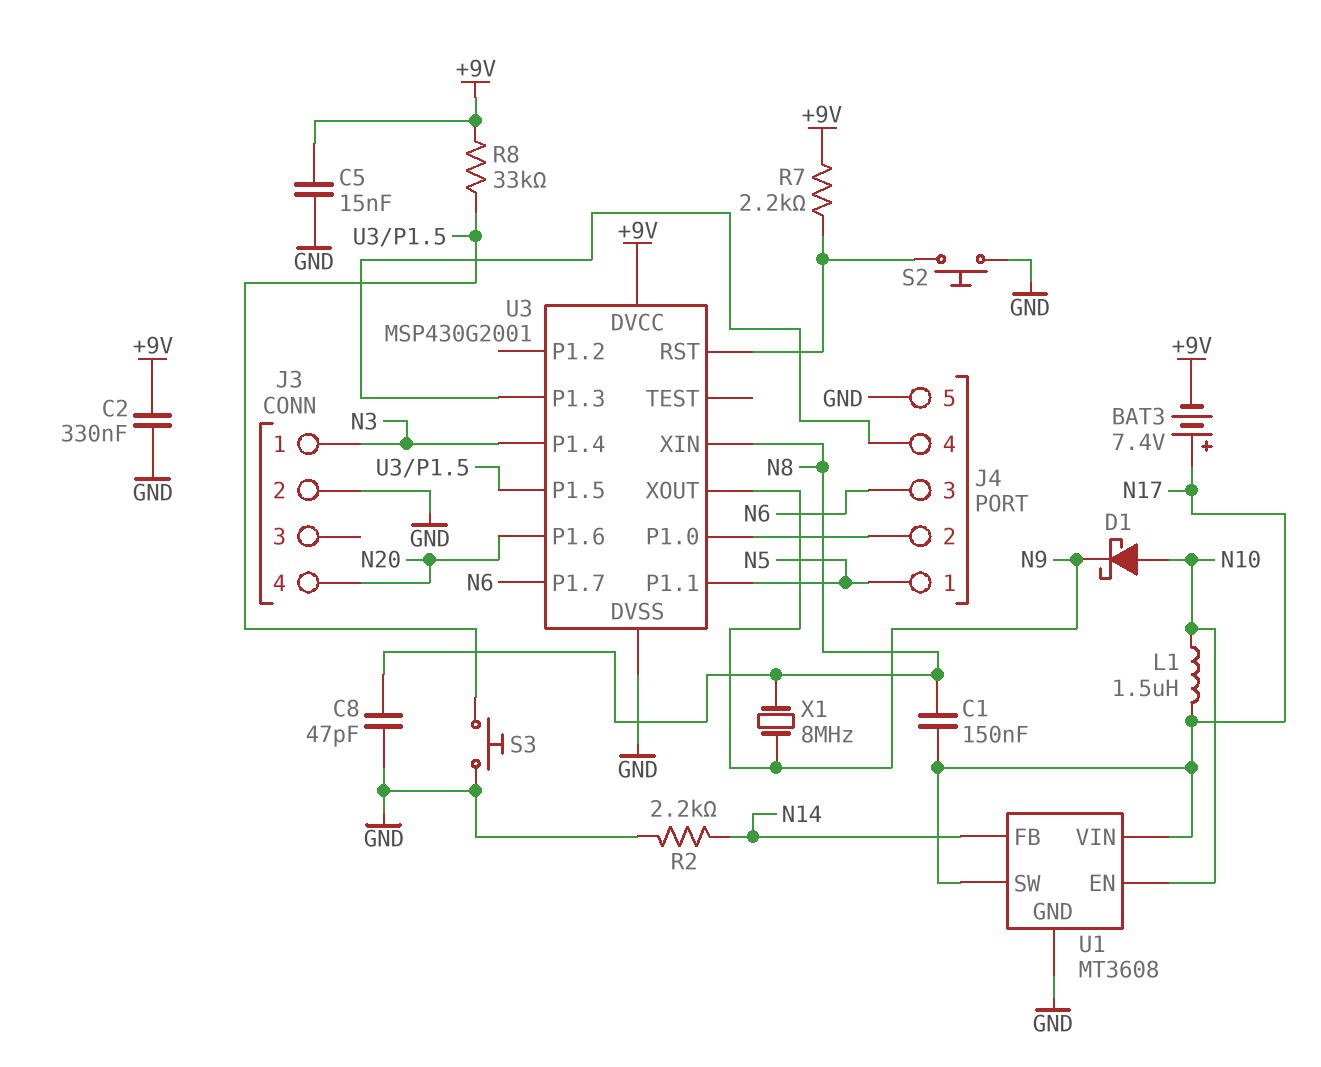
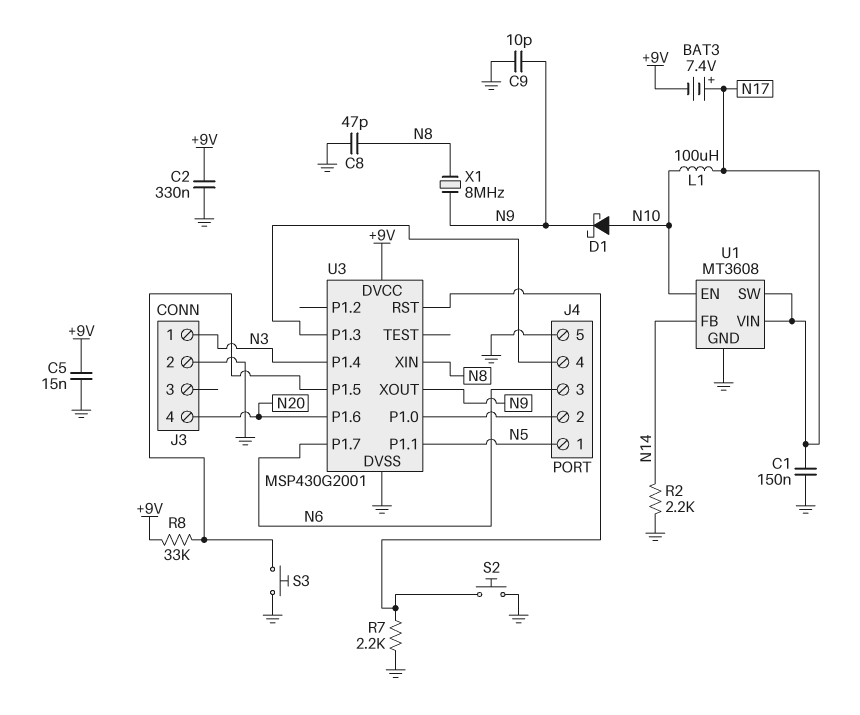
C1: 150nF (N8, N17) -> 150nF (GND, N17)
C9: none -> 10pF (GND, N9)
L1: 1.5uH (N10, N17) -> 100uH (N10, N17)
R7: 2.2k (+9V, U3/RST) -> 2.2k (GND, U3/RST)

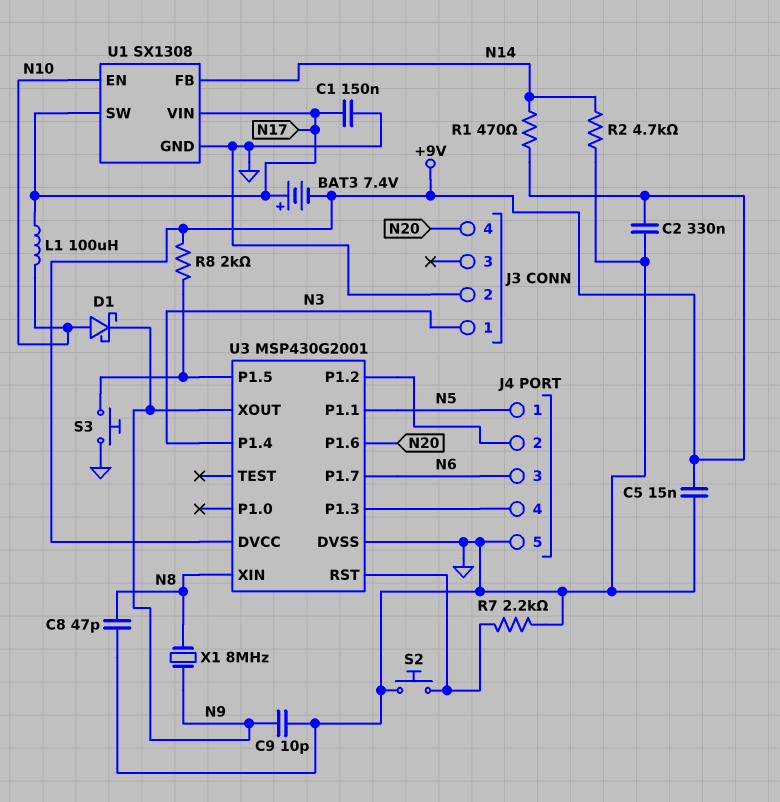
R1: none -> 470 (+9V, N14)
R2: 2.2k (GND, N14) -> 4.7k (GND, N14)
R8: 33k (+9V, U3/P1.5) -> 2k (+9V, U3/P1.5)
U1: MT3608 -> SX1308
U3 pin P1.0: J4/2 -> none
U3 pin P1.2: none -> J4/2

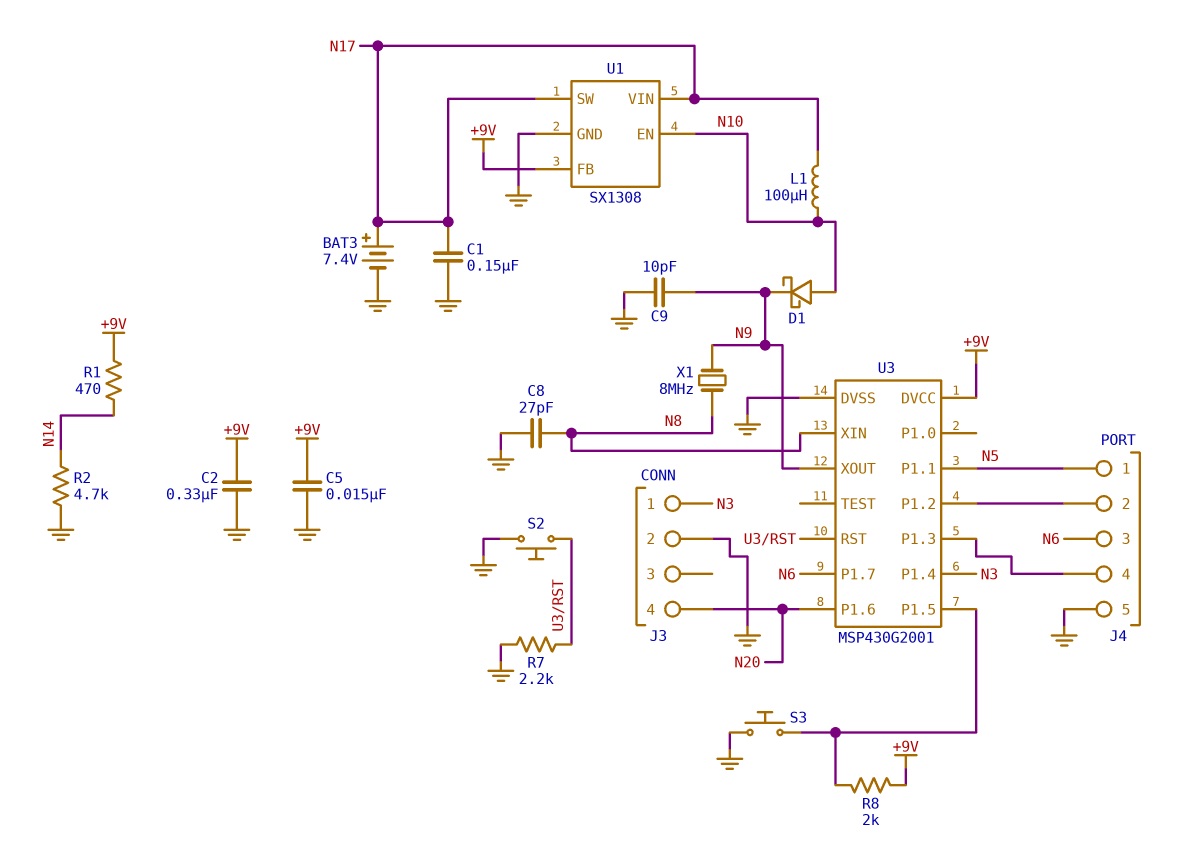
BAT3: 7.4V (plus N17, minus +9V) -> 7.4V (plus N17, minus GND)
C8: 47pF (GND, N8) -> 27pF (GND, N8)
U1 pin FB: N14 -> +9V

